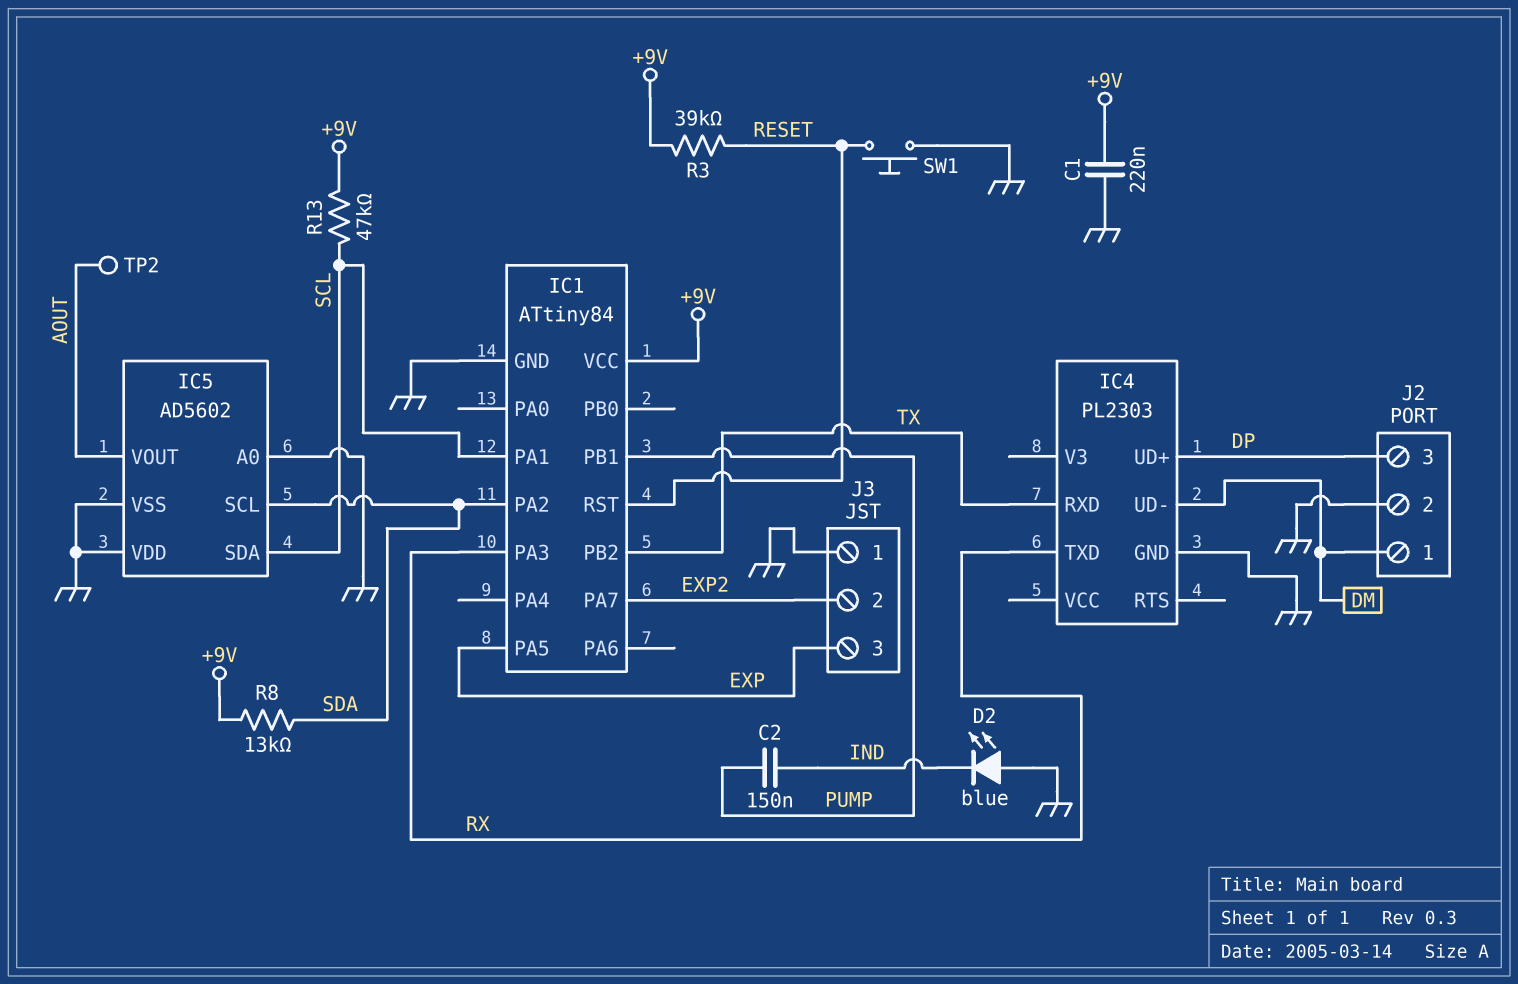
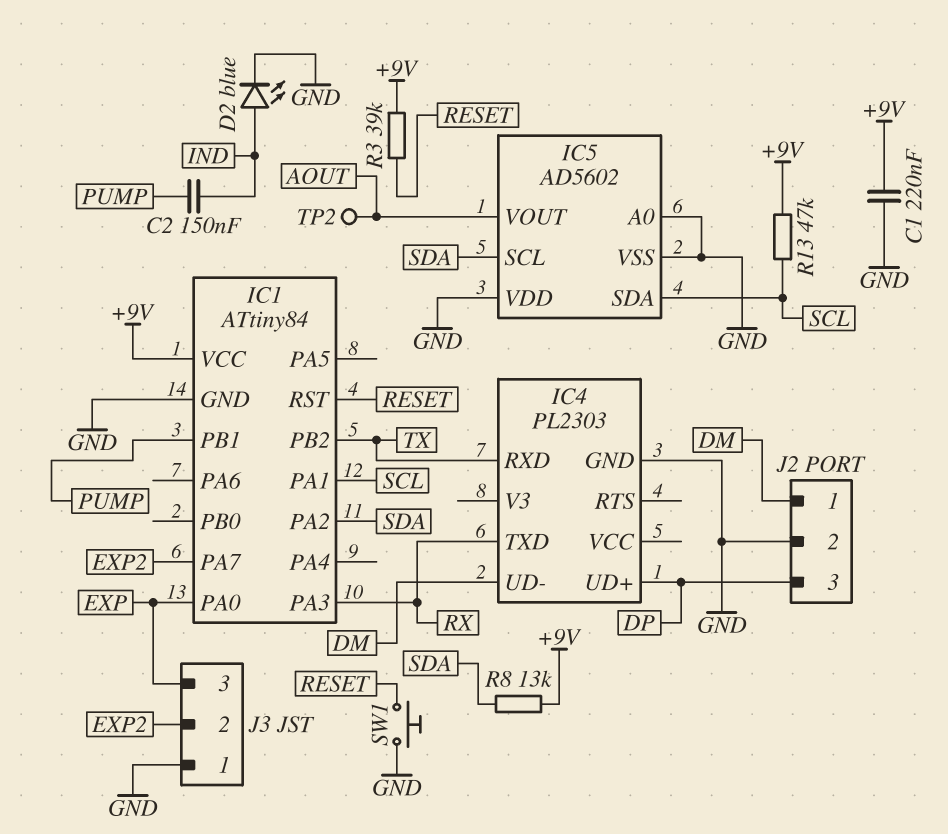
D2: LED blue (A GND, K IND) -> LED blue (A IND, K GND)
IC1 pin PA0: none -> EXP
IC1 pin PA5: EXP -> none

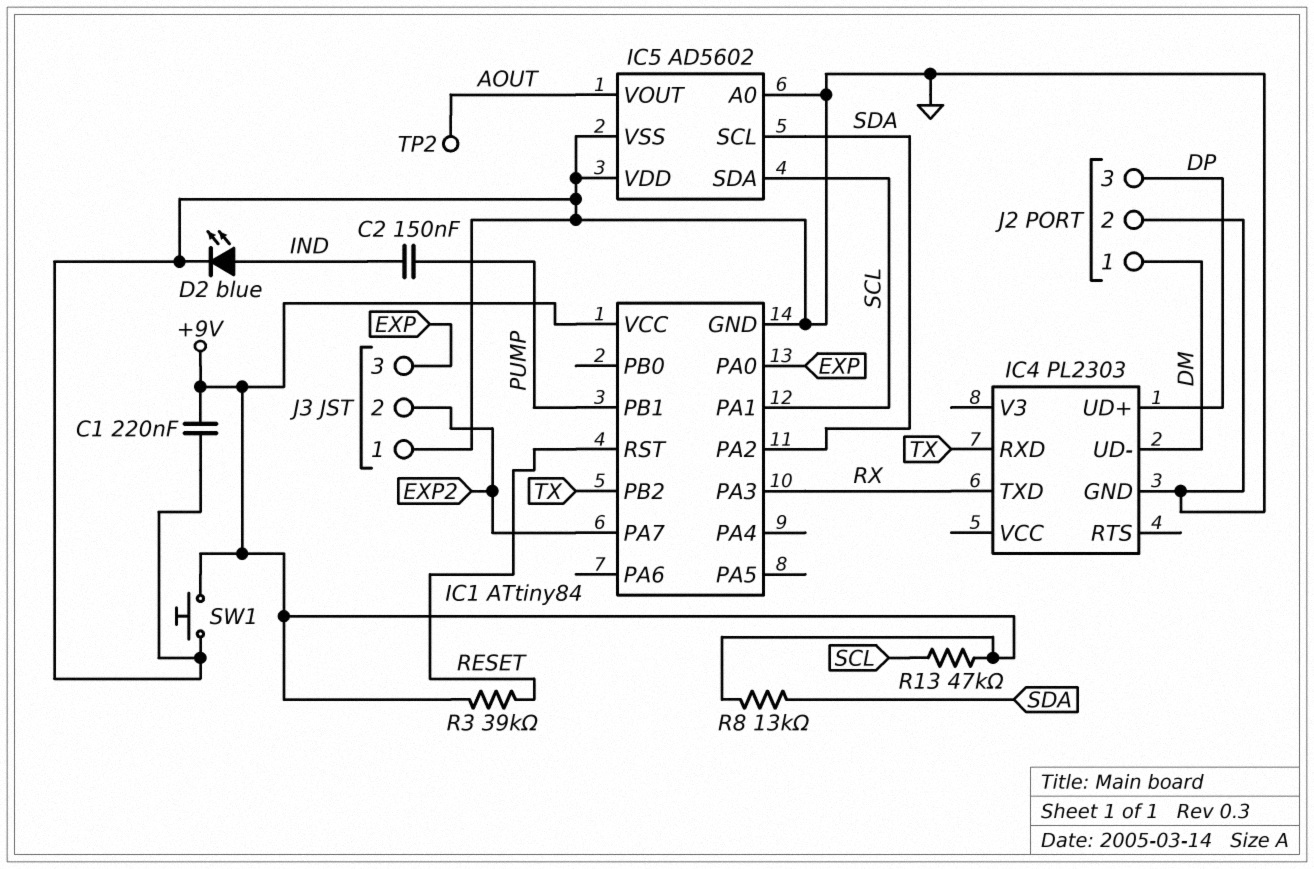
SW1: button (GND, RESET) -> button (+9V, GND)

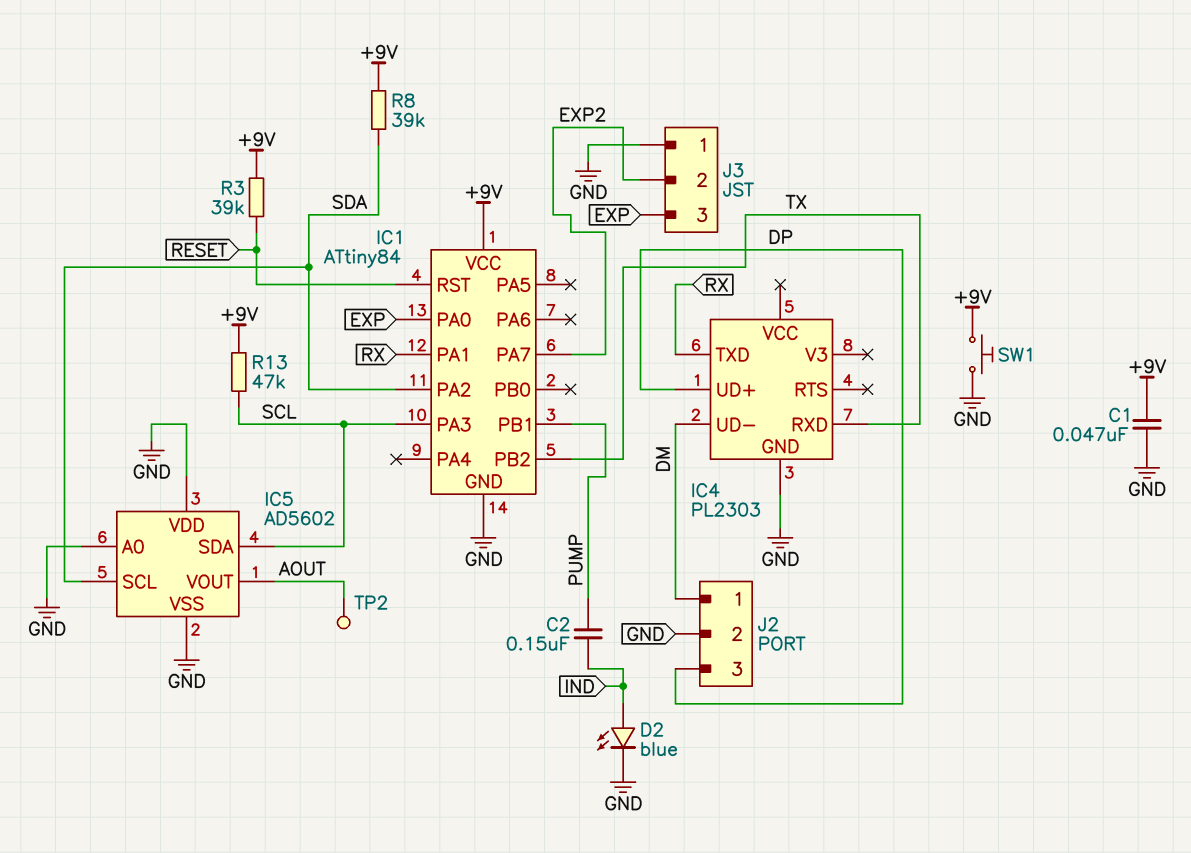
C1: 220nF (+9V, GND) -> 47nF (+9V, GND)
IC1 pin PA1: SCL -> RX
IC1 pin PA3: RX -> SCL
R8: 13k (+9V, SDA) -> 39k (+9V, SDA)

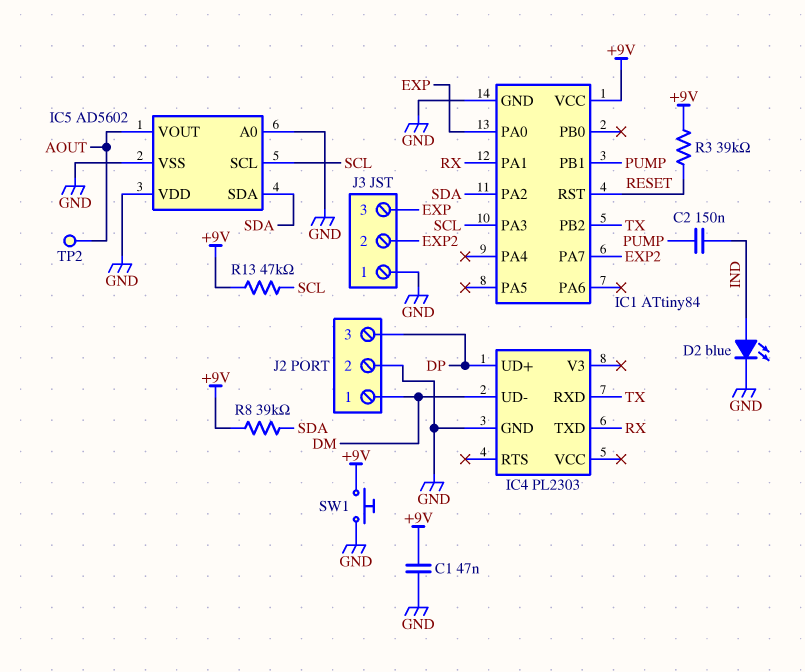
IC5 pin SCL: SDA -> SCL
IC5 pin SDA: SCL -> SDA

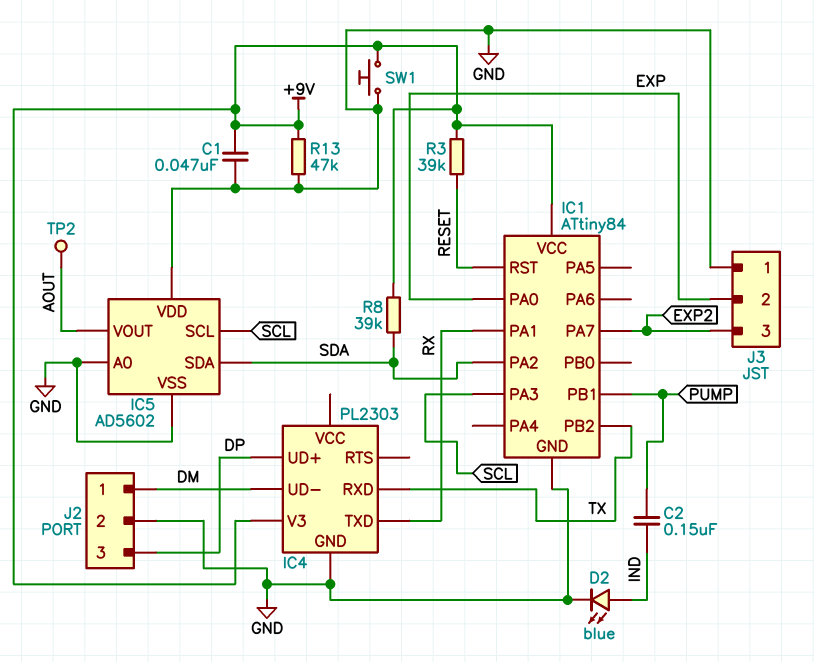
IC4 pin V3: none -> +9V
J3 pin 2: EXP2 -> EXP
J3 pin 3: EXP -> EXP2
R13: 47k (+9V, SCL) -> 47k (+9V, GND)

